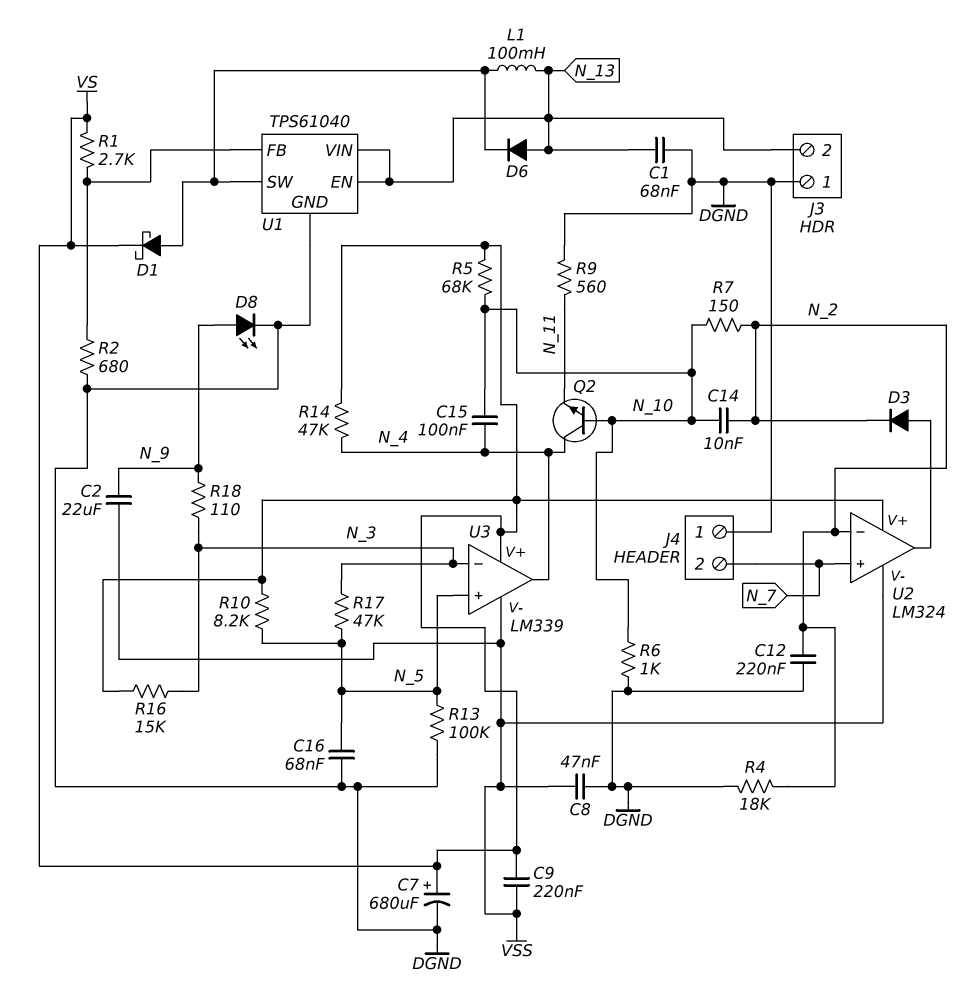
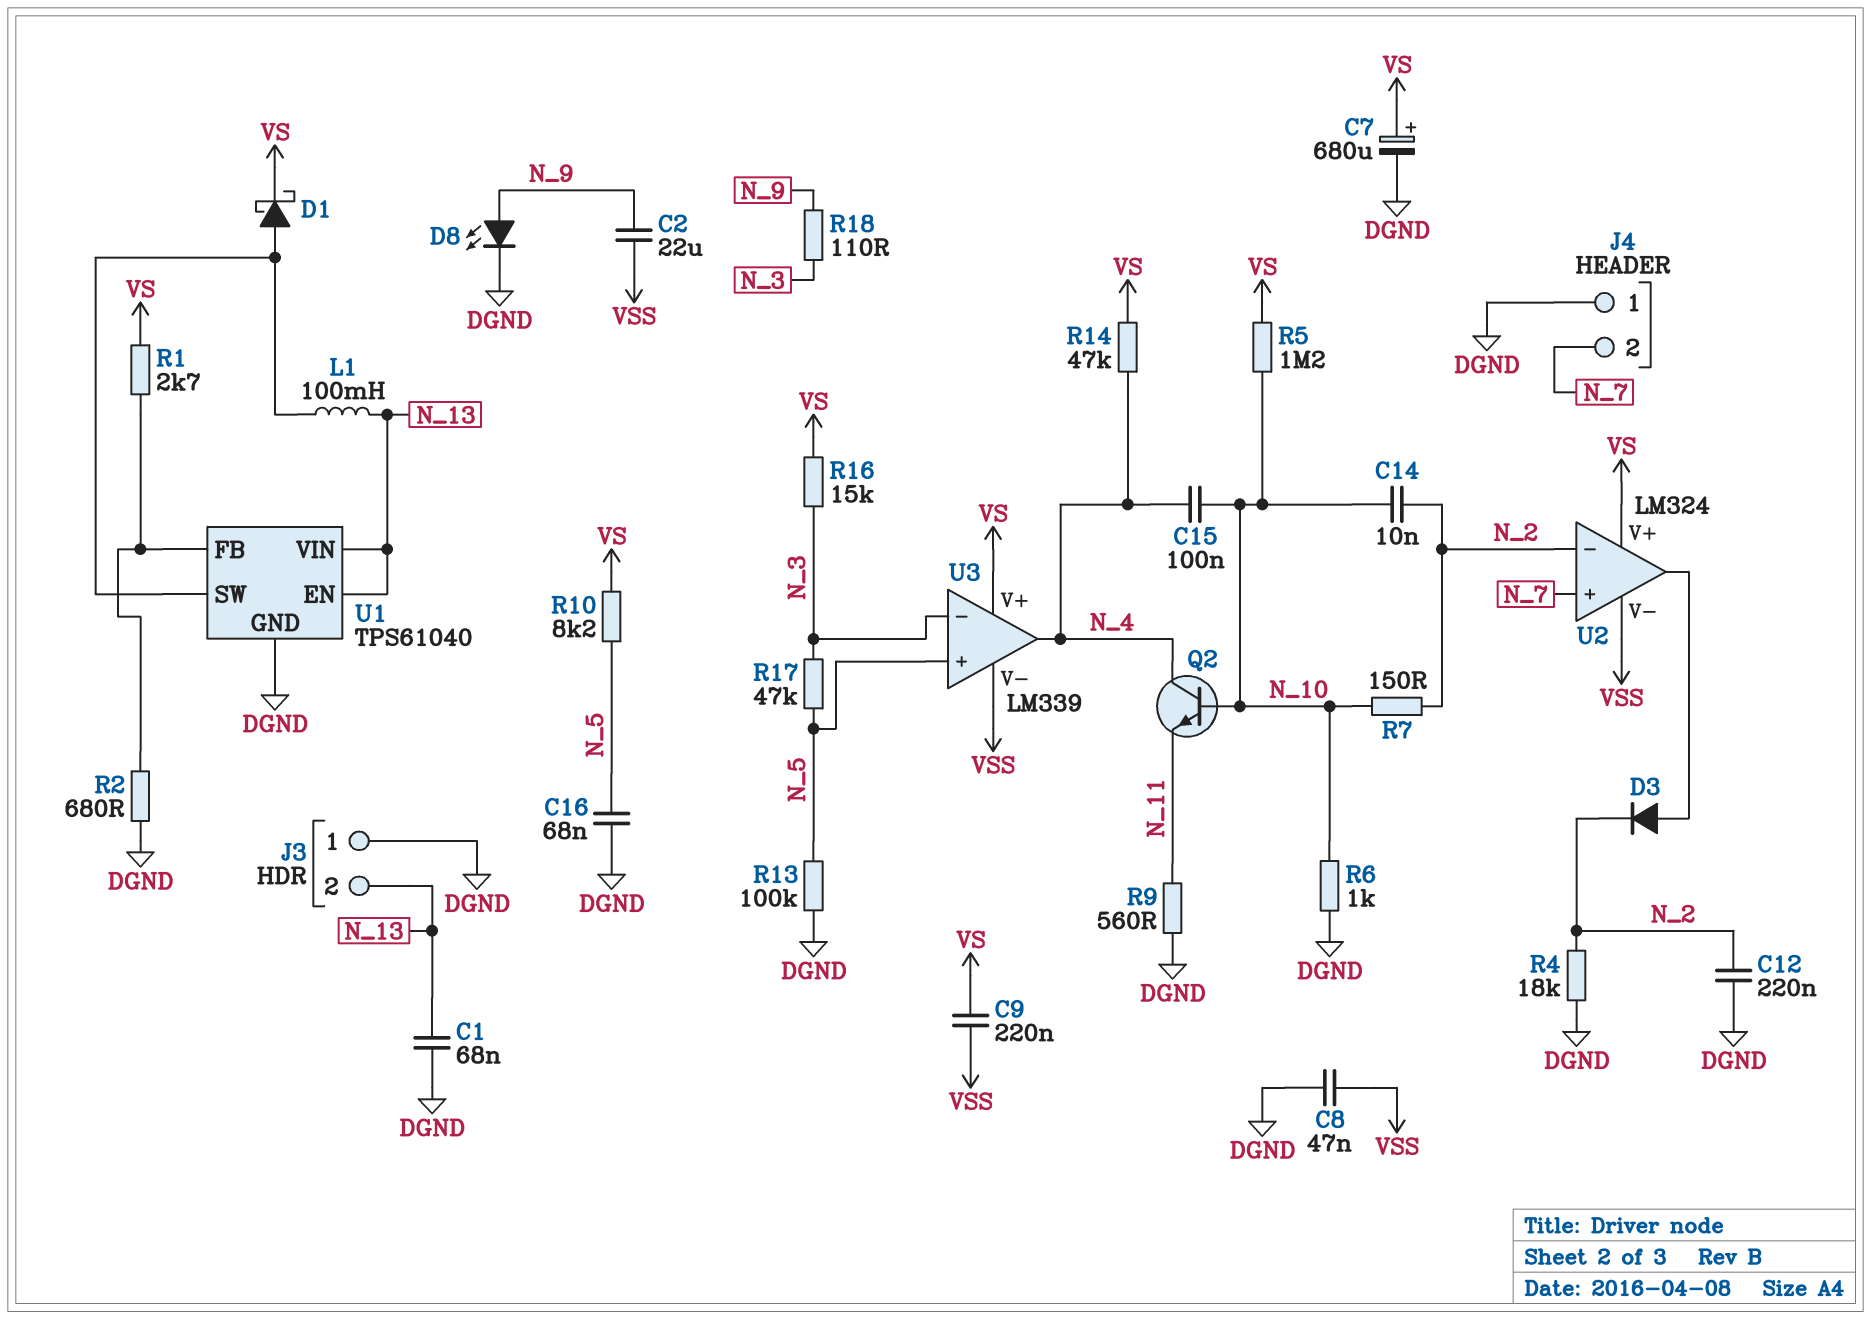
D6: diode (A N_13, K U1/SW) -> none
R5: 68k (N_10, VS) -> 1.2M (N_10, VS)

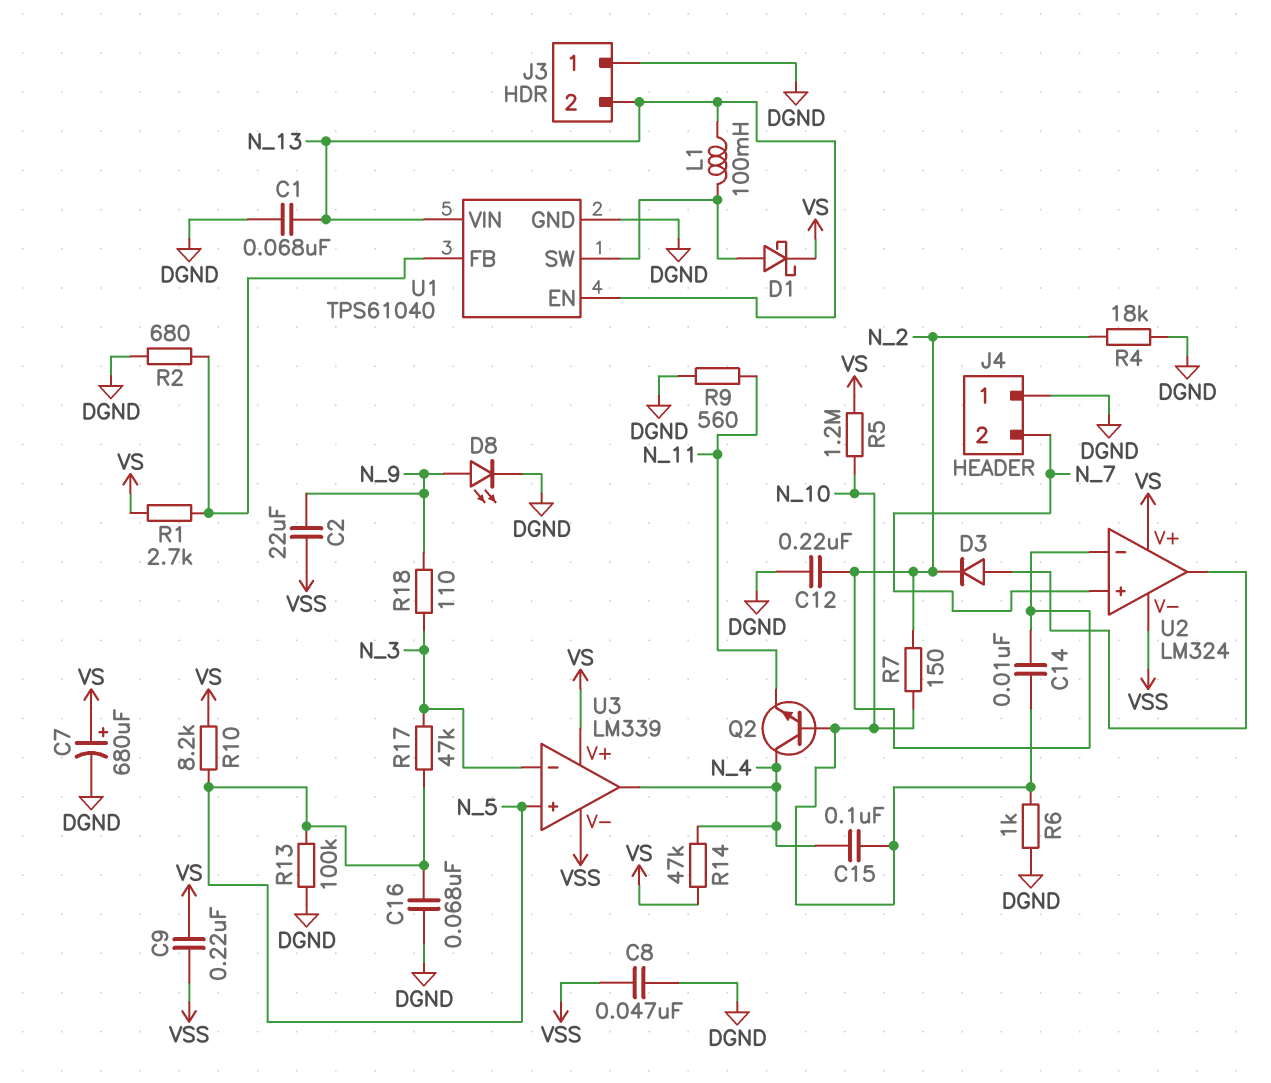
R16: 15k (N_3, VS) -> none

